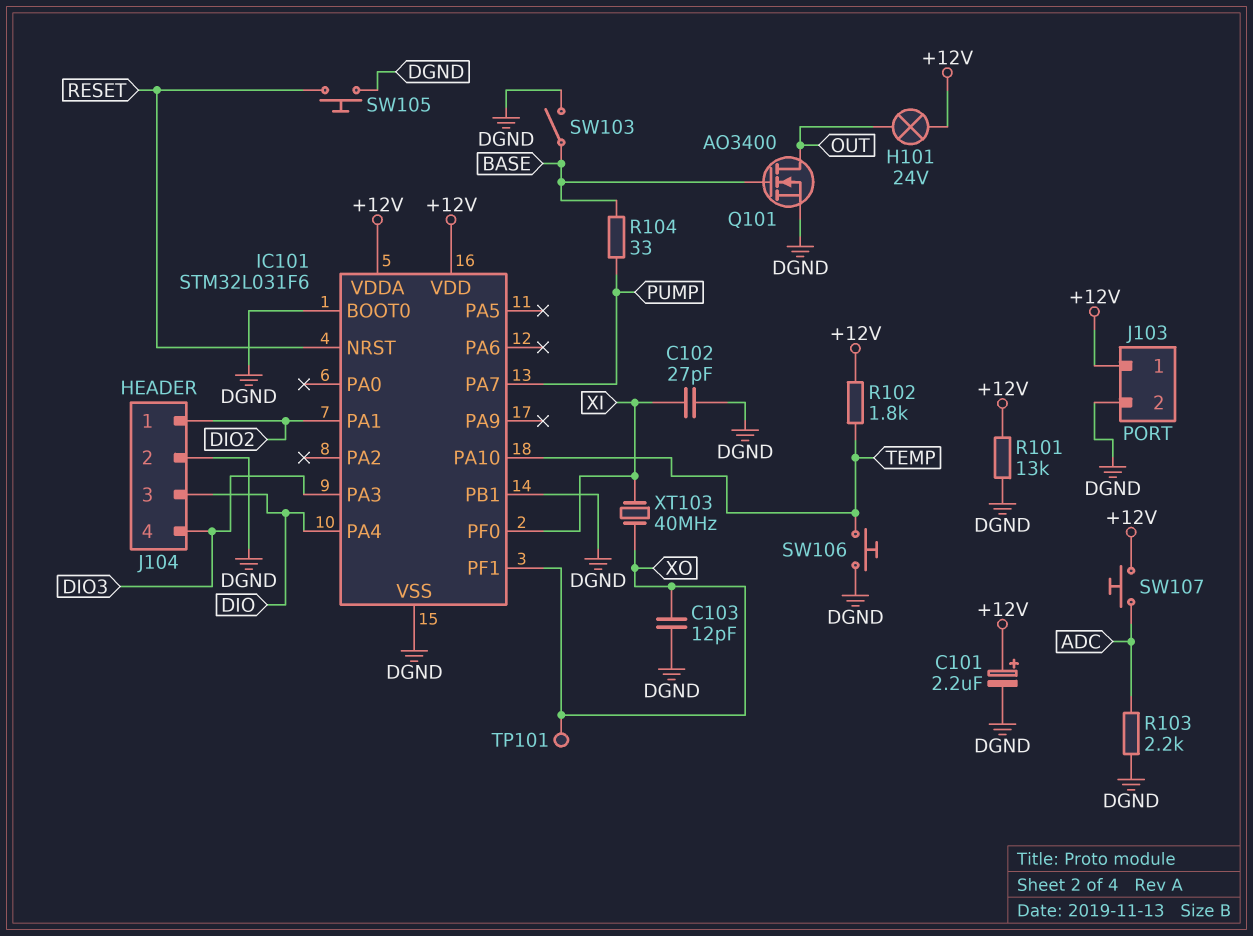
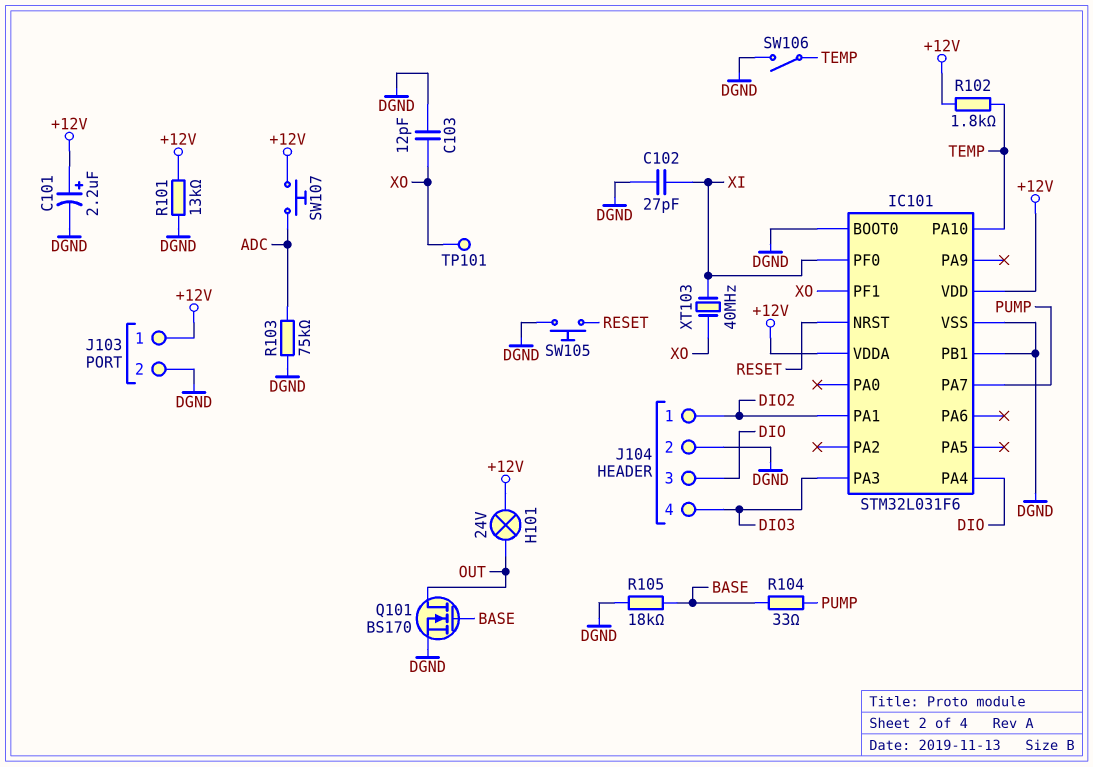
Q101: NMOS AO3400 (G BASE, D OUT, S DGND) -> NMOS BS170 (G BASE, D OUT, S DGND)
R103: 2.2k (ADC, DGND) -> 75k (ADC, DGND)
R105: none -> 18k (BASE, DGND)
SW103: switch (BASE, DGND) -> none
SW106: button (DGND, TEMP) -> switch (DGND, TEMP)

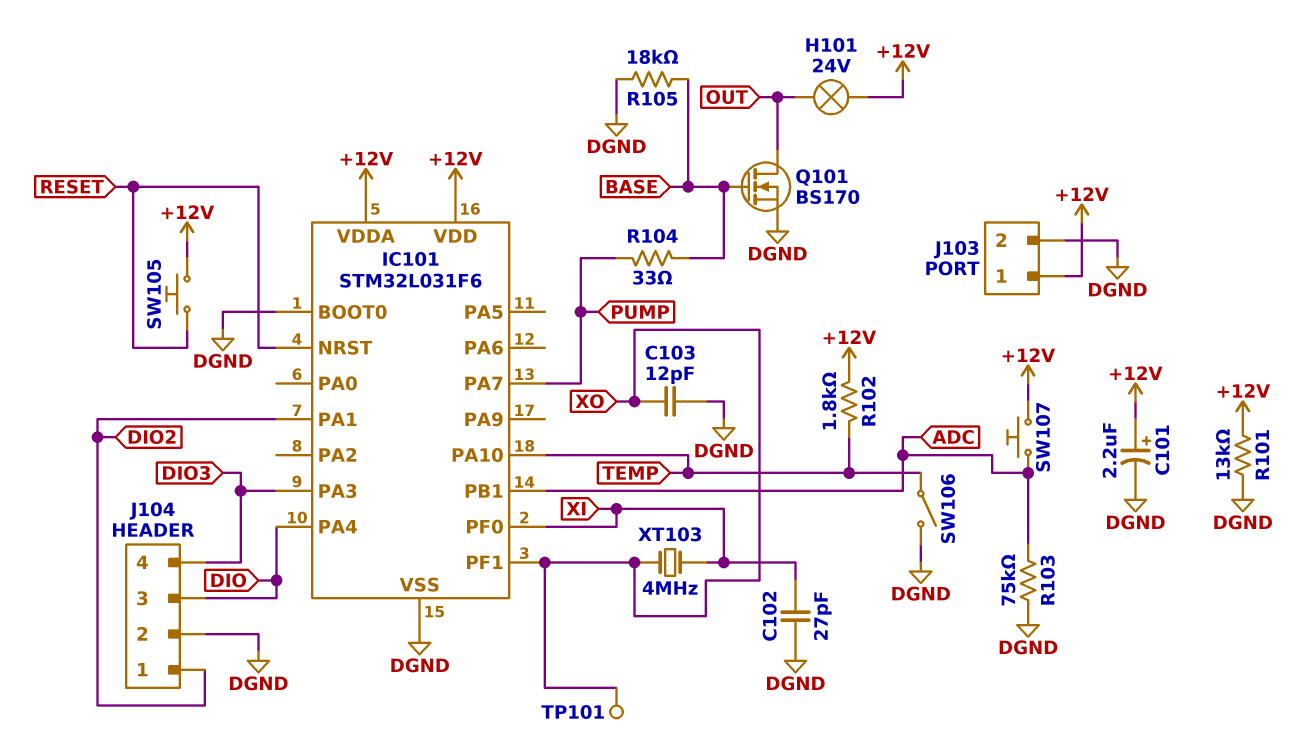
IC101 pin PB1: DGND -> ADC
SW105: button (DGND, RESET) -> button (+12V, RESET)
XT103: 40MHz (XI, XO) -> 4MHz (XI, XO)

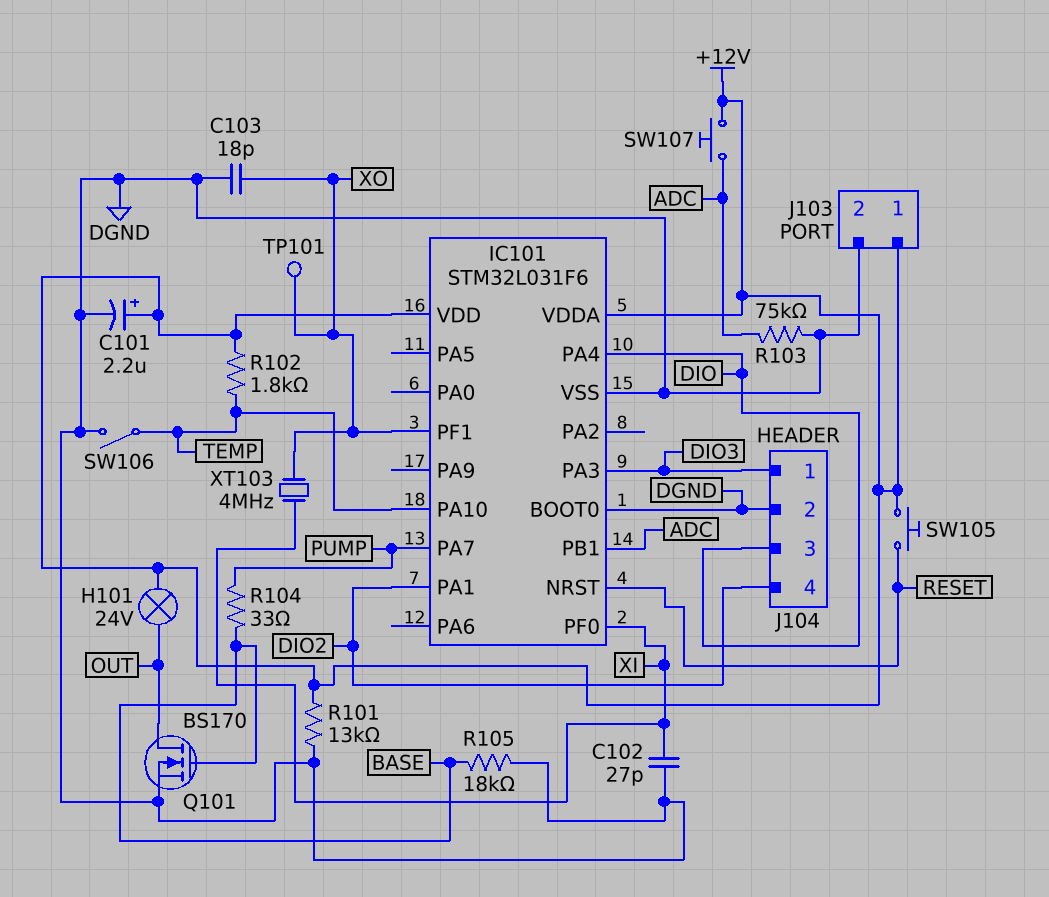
C103: 12pF (DGND, XO) -> 18pF (DGND, XO)
J104 pin 1: DIO2 -> DIO3
J104 pin 4: DIO3 -> DIO2

